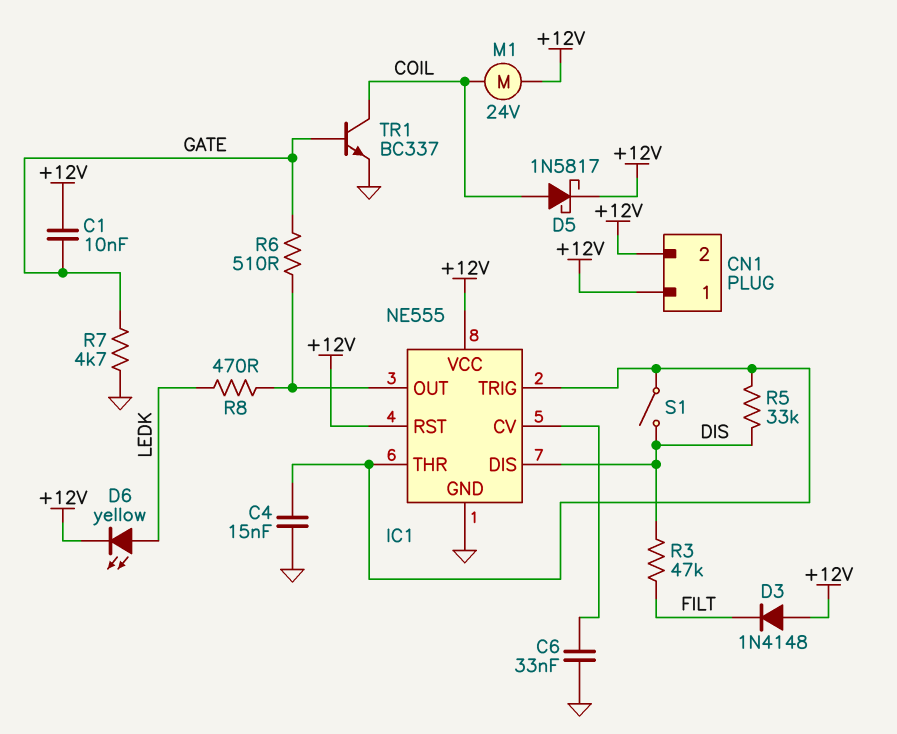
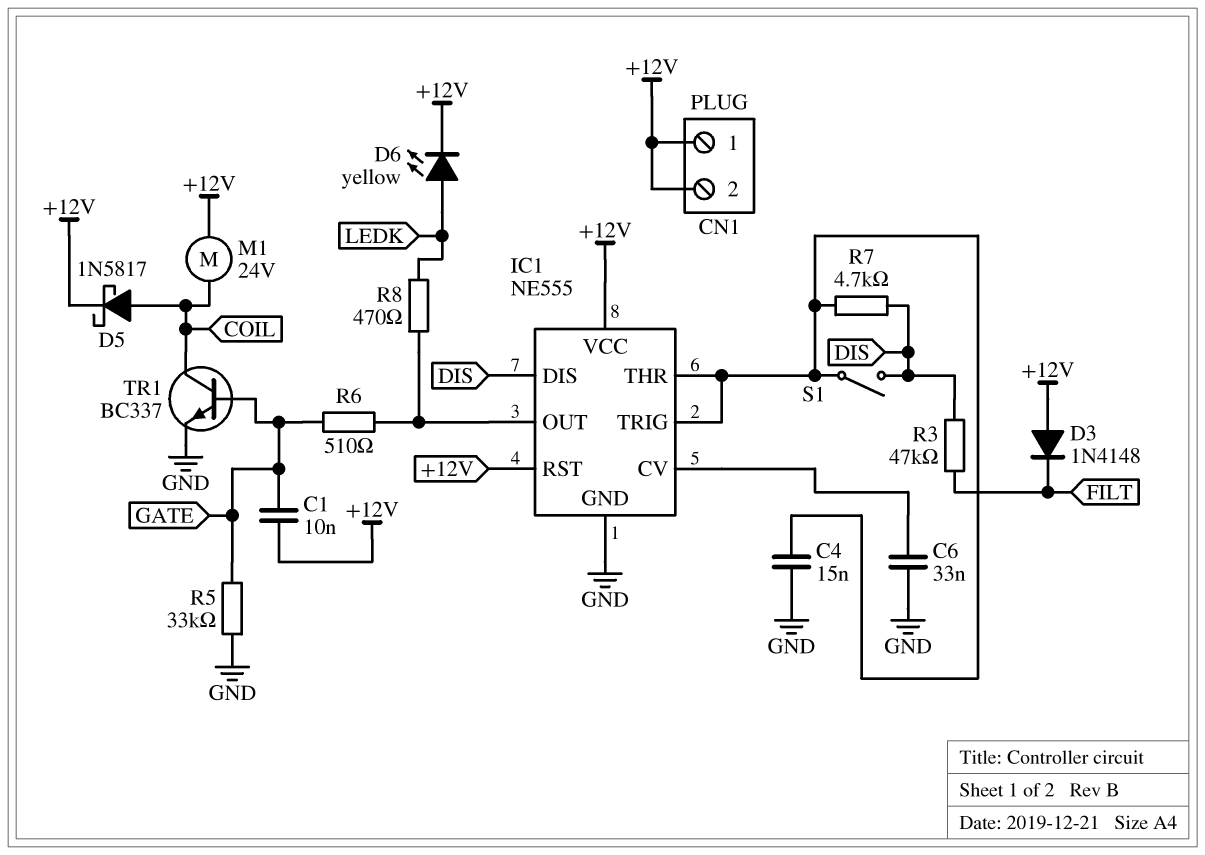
R5: 33k (DIS, IC1/THR) -> 33k (GATE, GND)
R7: 4.7k (GATE, GND) -> 4.7k (DIS, IC1/THR)

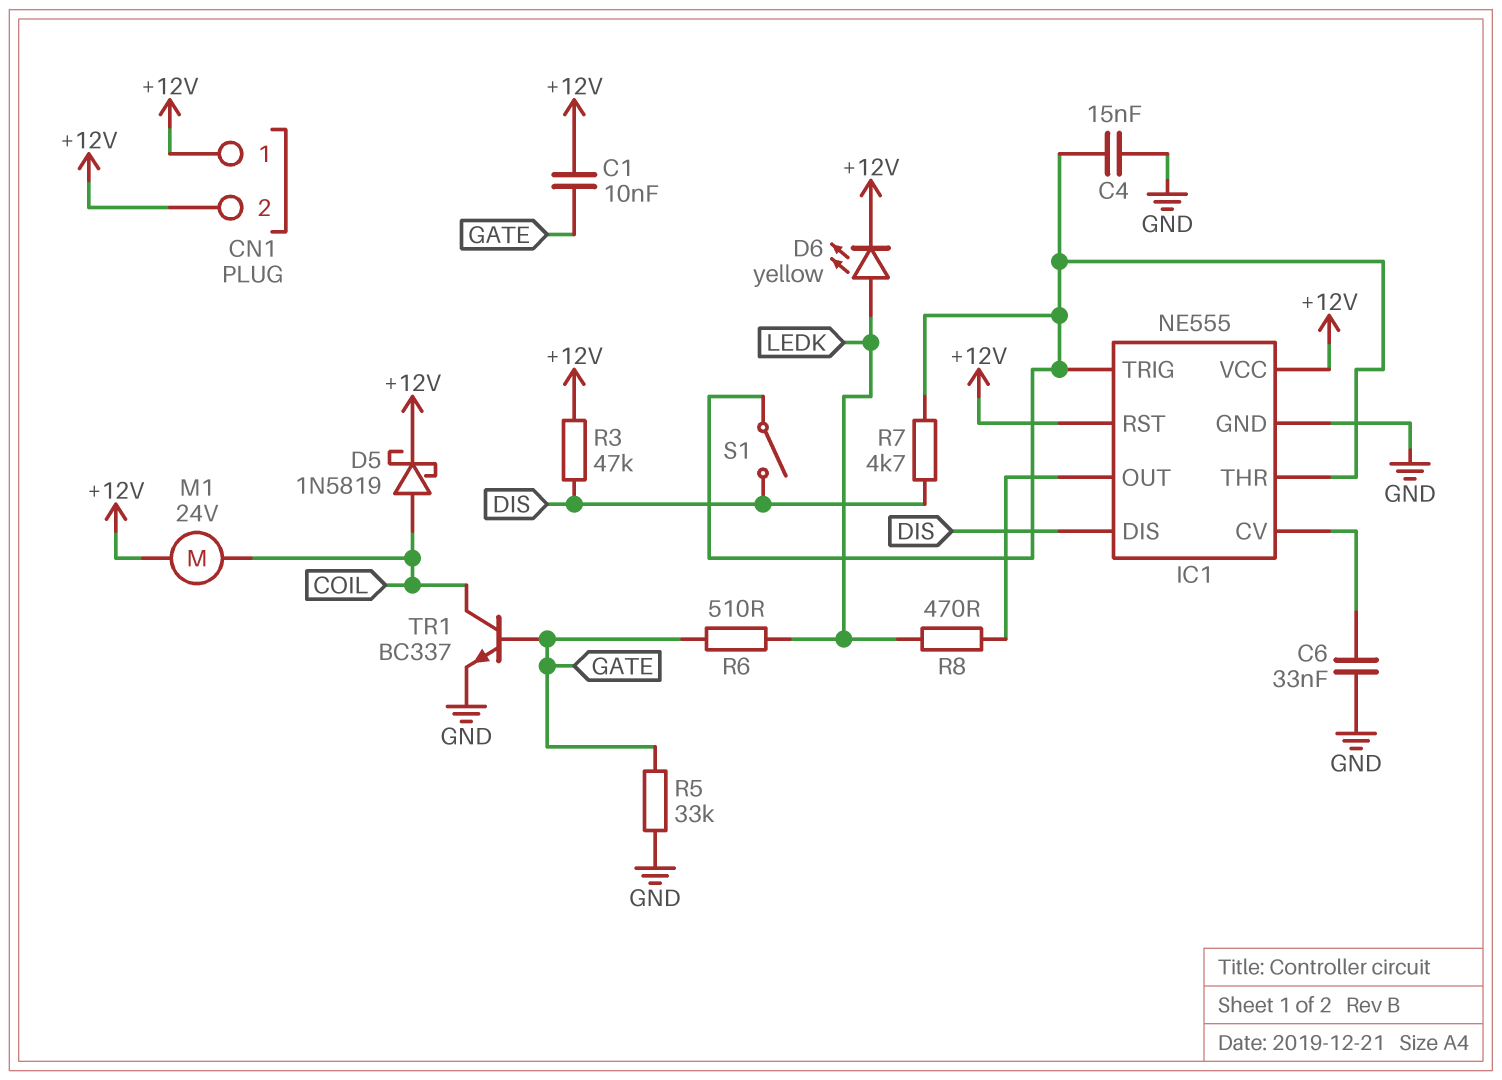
D3: diode 1N4148 (A +12V, K FILT) -> none
D5: schottky 1N5817 (A COIL, K +12V) -> schottky 1N5819 (A COIL, K +12V)
R3: 47k (DIS, FILT) -> 47k (+12V, DIS)
R6: 510 (GATE, IC1/OUT) -> 510 (GATE, LEDK)

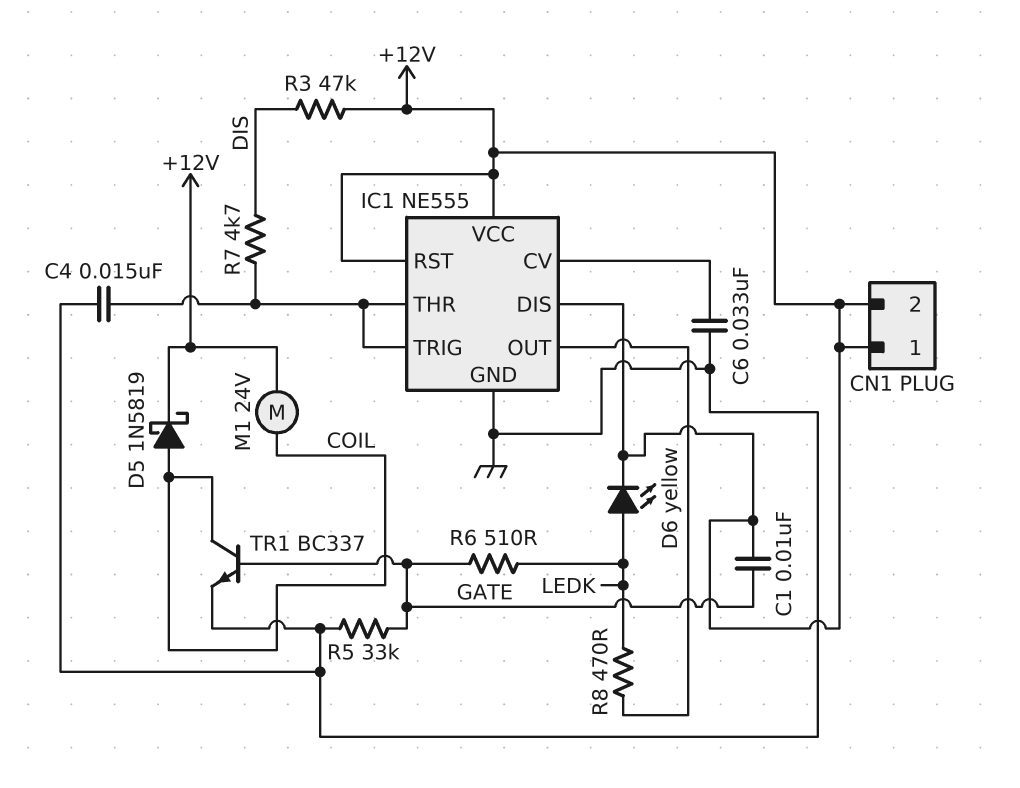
IC1 pin DIS: DIS -> +12V
S1: switch (DIS, IC1/THR) -> none

